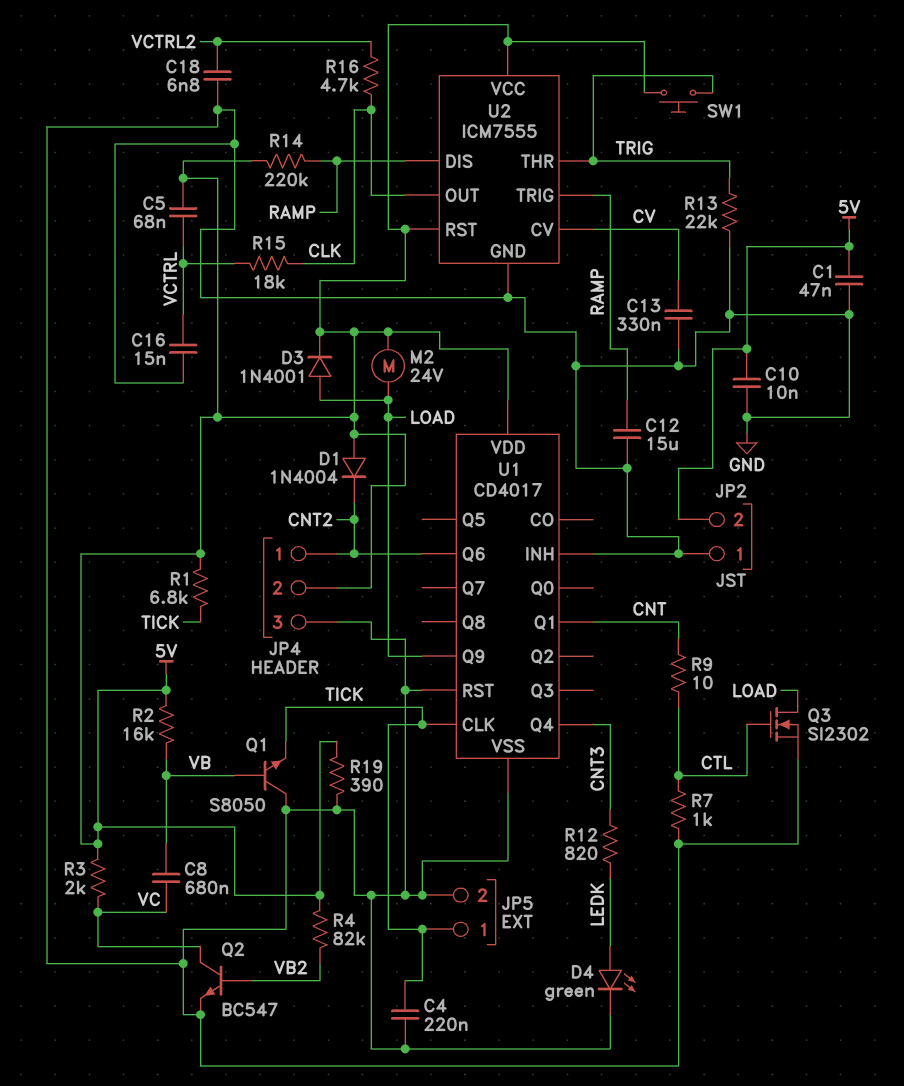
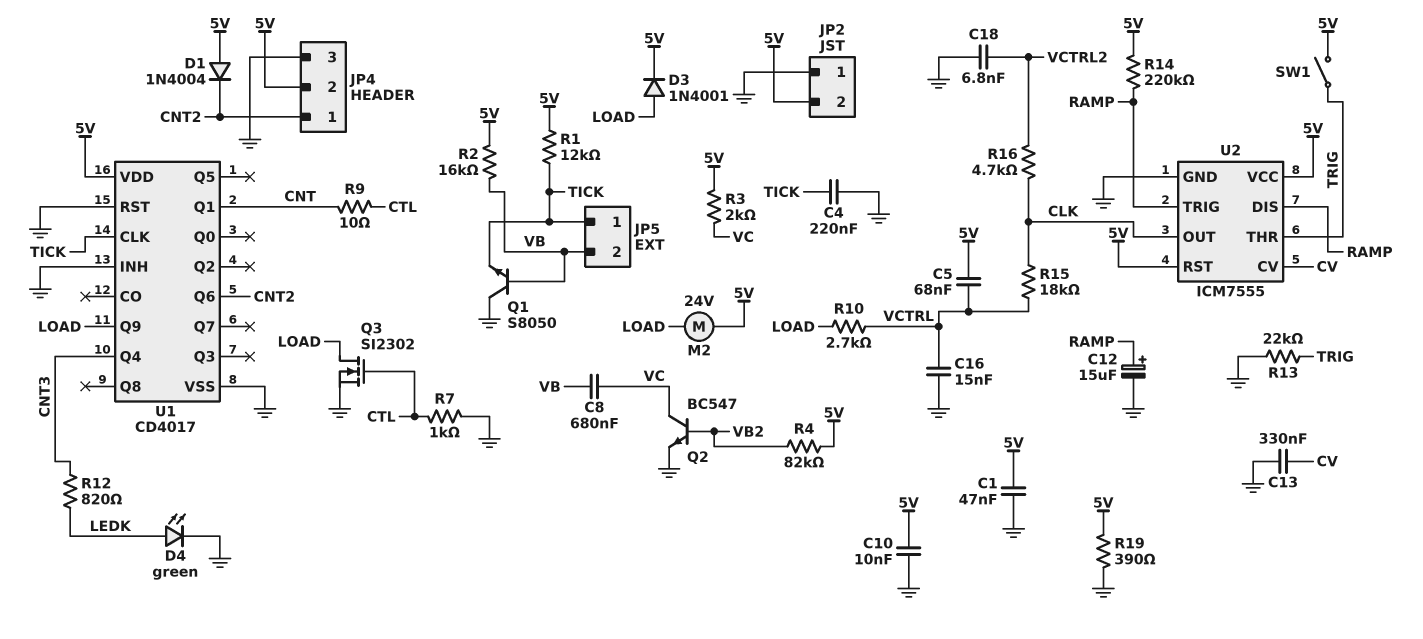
C12: 15uF (GND, RAMP) -> 15uF (plus RAMP, minus GND)
JP5 pin 2: GND -> VB
R1: 6.8k (5V, TICK) -> 12k (5V, TICK)
R10: none -> 2.7k (LOAD, VCTRL)
SW1: button (5V, TRIG) -> switch (5V, TRIG)

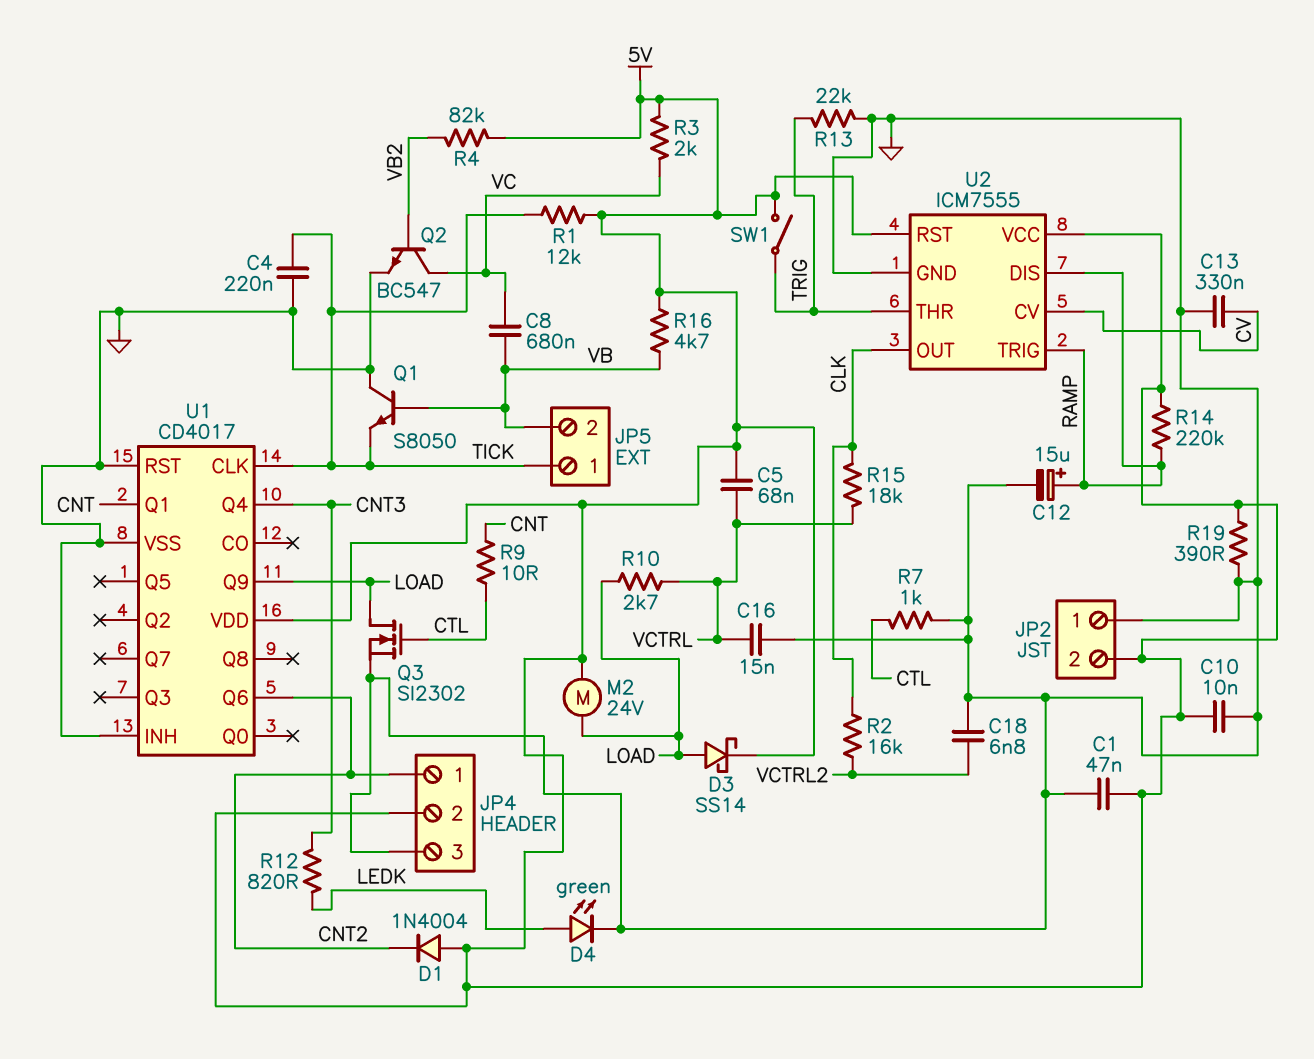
D3: diode 1N4001 (A LOAD, K 5V) -> schottky SS14 (A LOAD, K 5V)
R2: 16k (5V, VB) -> 16k (CLK, VCTRL2)
R16: 4.7k (CLK, VCTRL2) -> 4.7k (5V, VB)

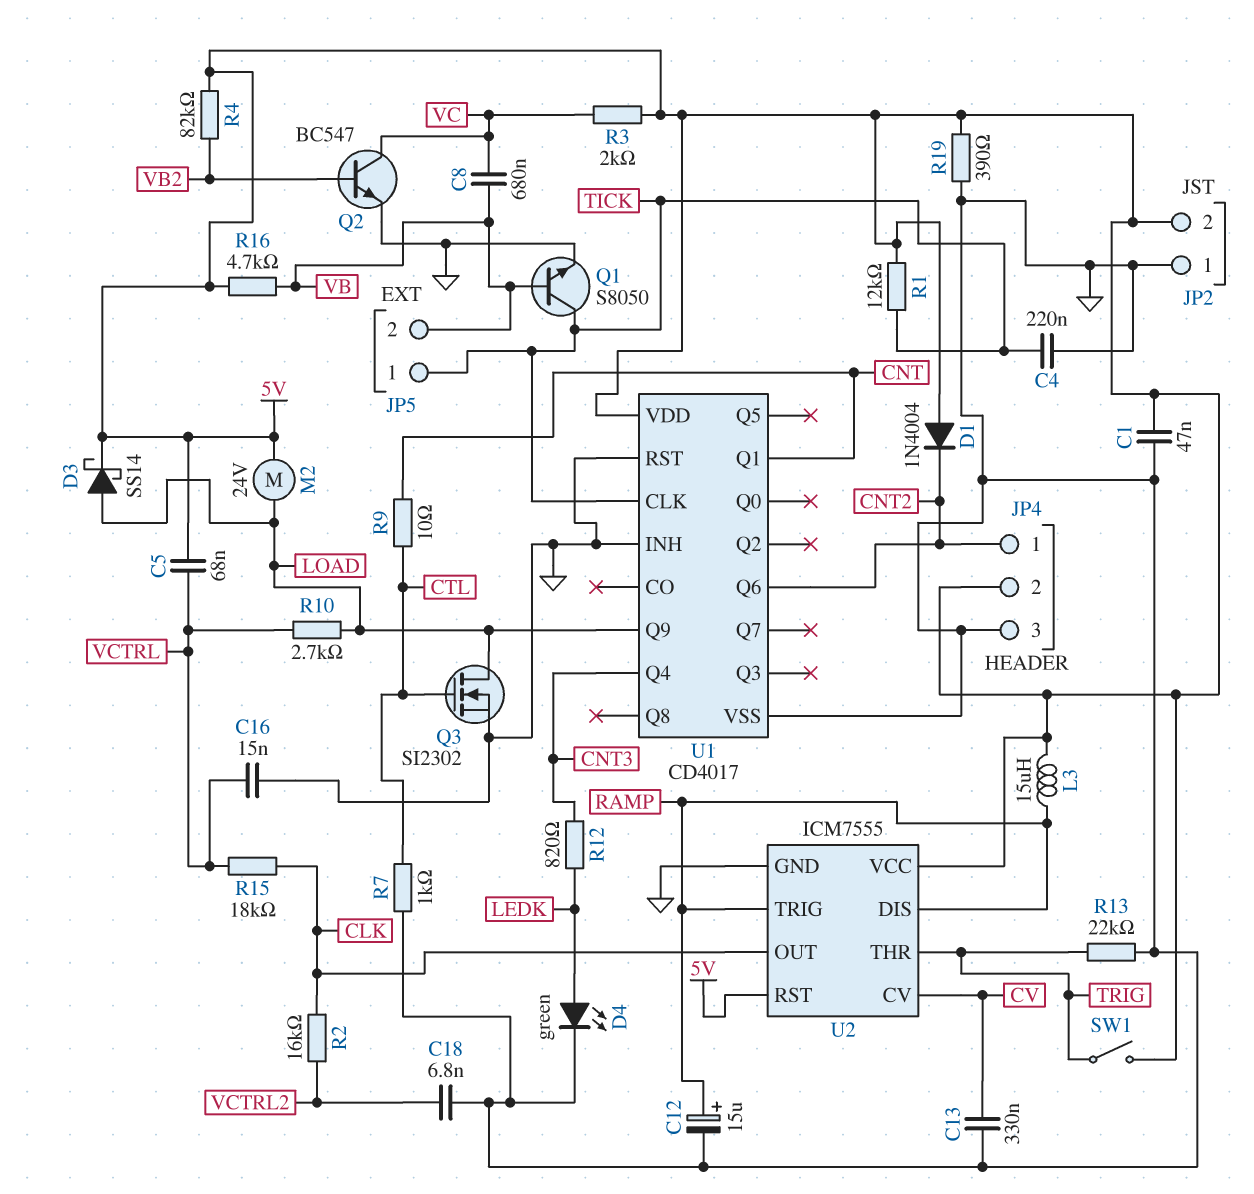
C10: 10nF (5V, GND) -> none
L3: none -> 15uH (5V, RAMP)
Q1: NPN S8050 (B VB, C GND, E TICK) -> NPN S8050 (B VB, C TICK, E GND)
R14: 220k (5V, RAMP) -> none

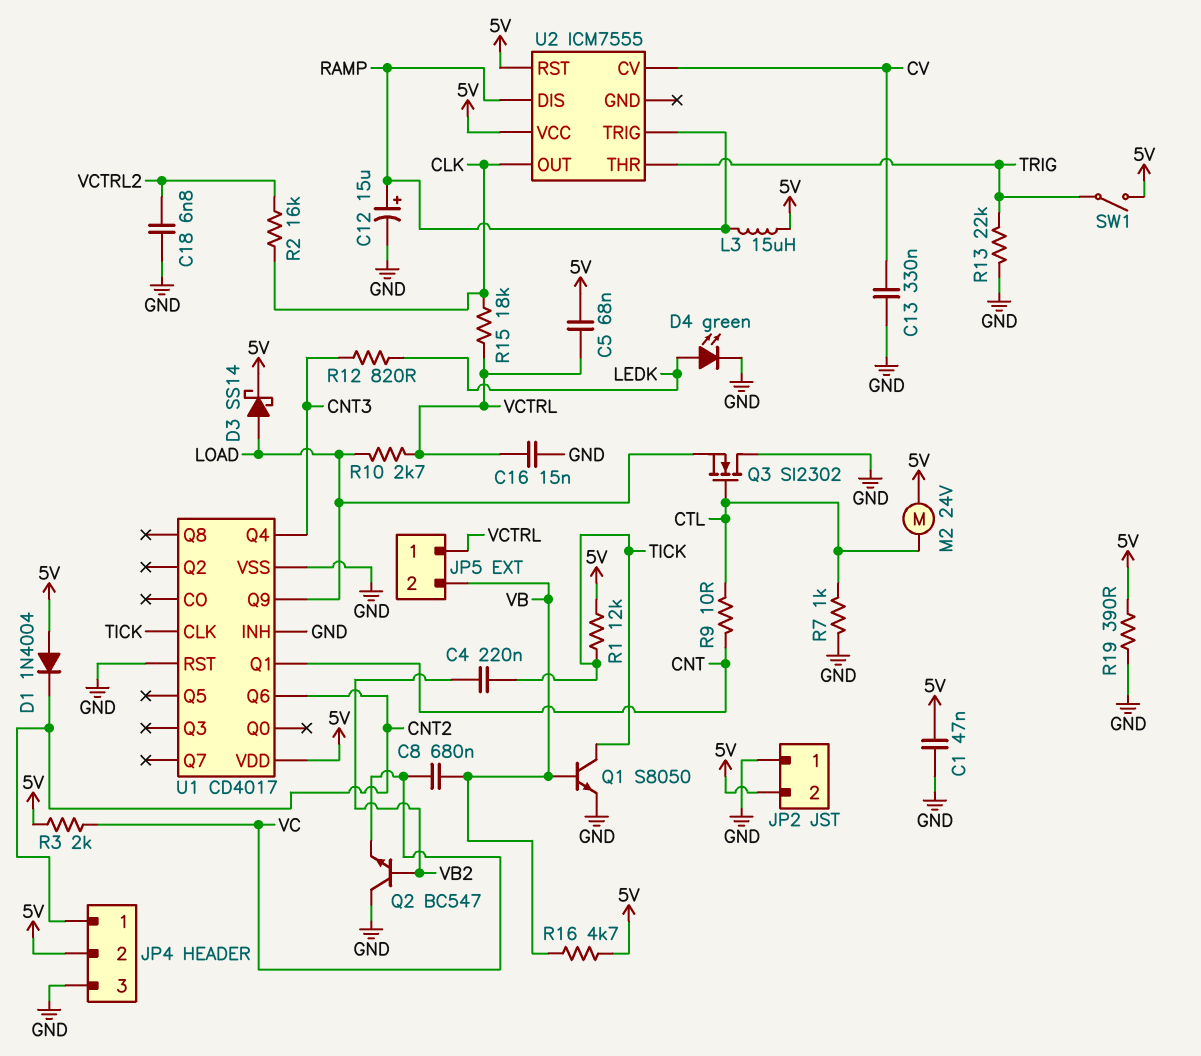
C4: 220nF (GND, TICK) -> 220nF (TICK, VB2)
JP5 pin 1: TICK -> VCTRL
M2: motor 24V (5V, LOAD) -> motor 24V (5V, CTL)
Q2: NPN BC547 (B VB2, C VC, E GND) -> NPN BC547 (B VB2, C GND, E VC)
Q3: NMOS SI2302 (G CTL, D LOAD, S GND) -> NMOS SI2302 (G CTL, D GND, S LOAD)
R4: 82k (5V, VB2) -> none
U2 pin GND: GND -> none

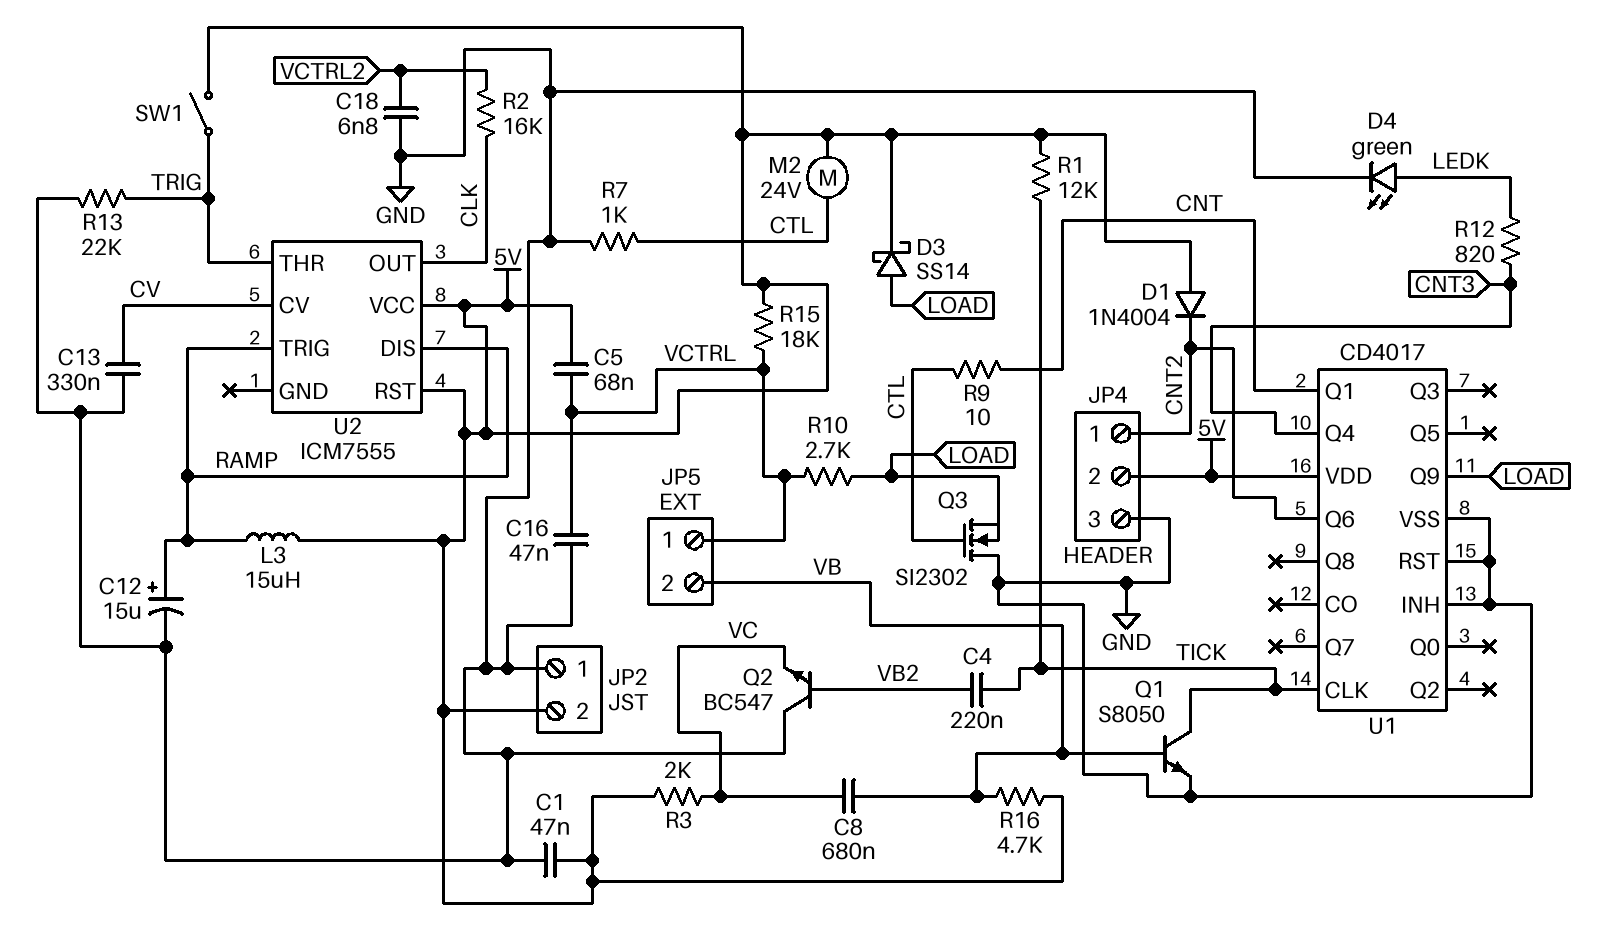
C16: 15nF (GND, VCTRL) -> 47nF (GND, VCTRL)
R15: 18k (CLK, VCTRL) -> 18k (5V, VCTRL)
R19: 390 (5V, GND) -> none

